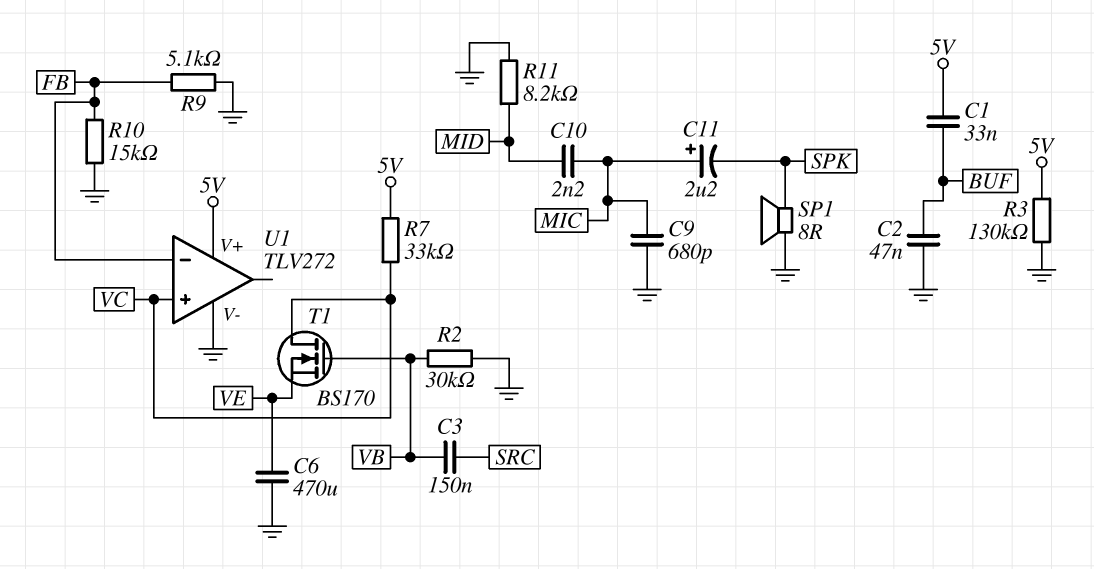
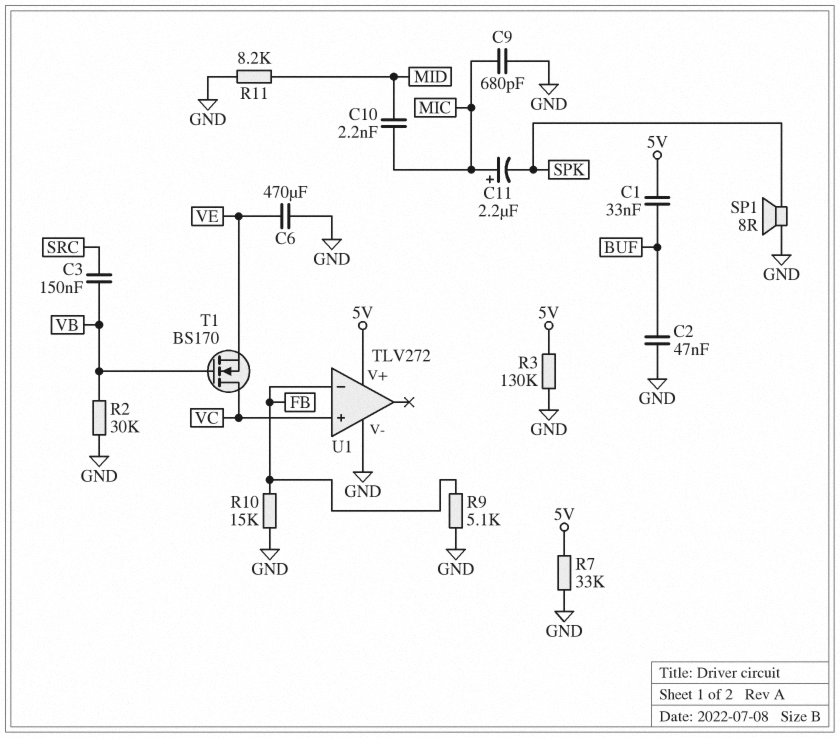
R7: 33k (5V, VC) -> 33k (5V, GND)

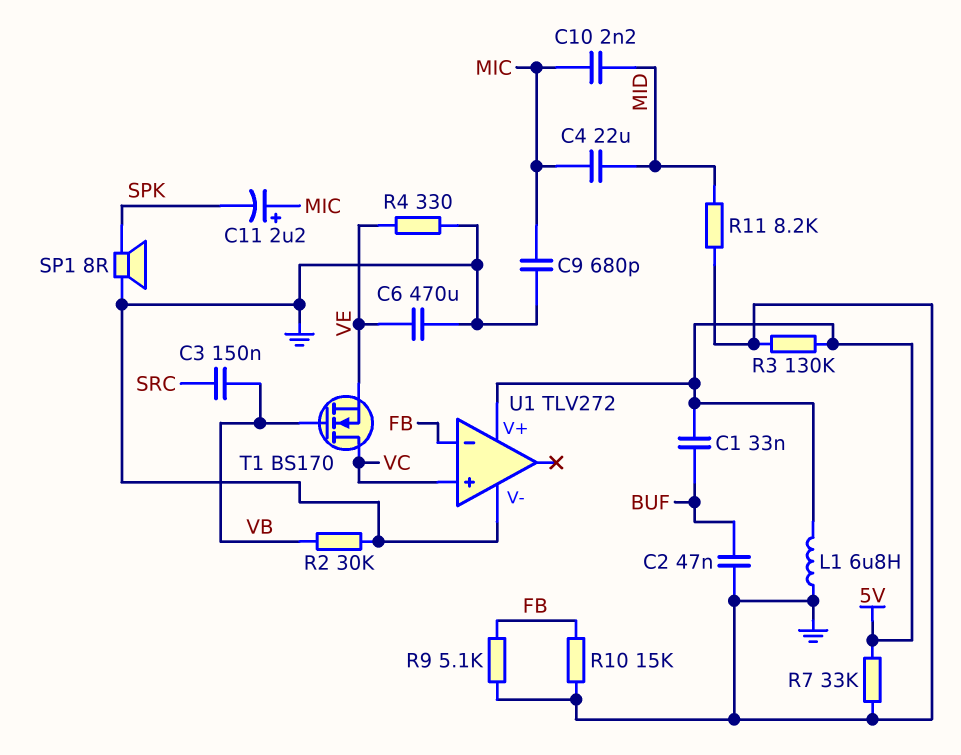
C4: none -> 22uF (MIC, MID)
L1: none -> 6.8uH (5V, GND)
R4: none -> 330 (GND, VE)

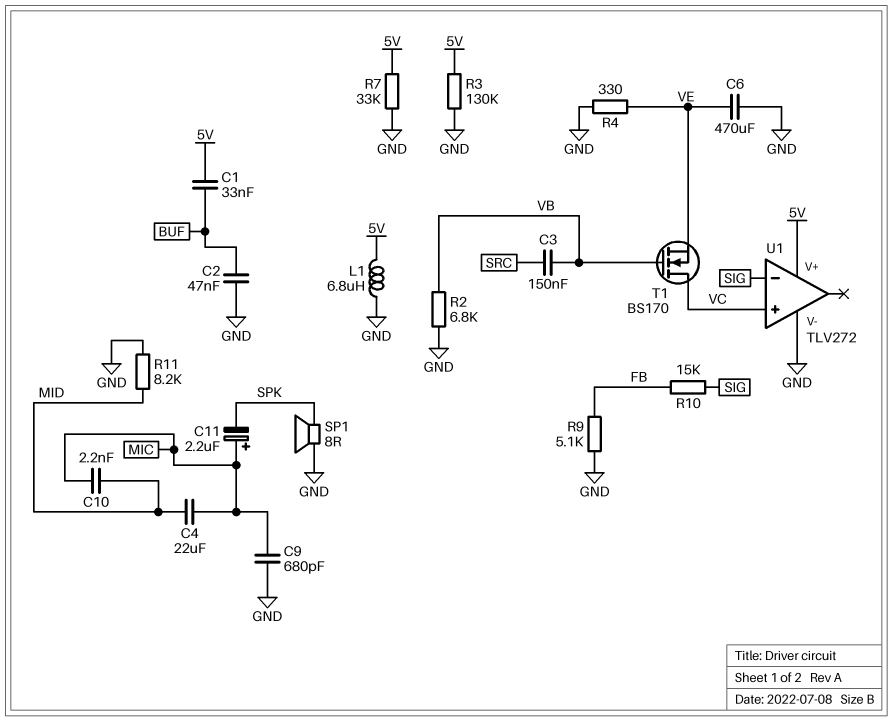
R2: 30k (GND, VB) -> 6.8k (GND, VB)
R10: 15k (FB, GND) -> 15k (FB, SIG)
U1 pin in-: FB -> SIG

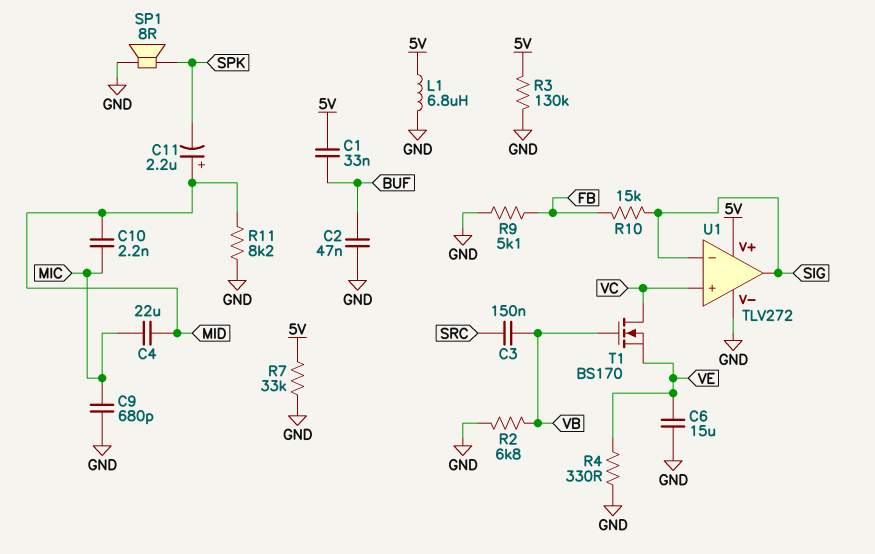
C6: 470uF (GND, VE) -> 15uF (GND, VE)
C11: 2.2uF (plus MIC, minus SPK) -> 2.2uF (plus MID, minus SPK)
U1 pin out: none -> SIG

